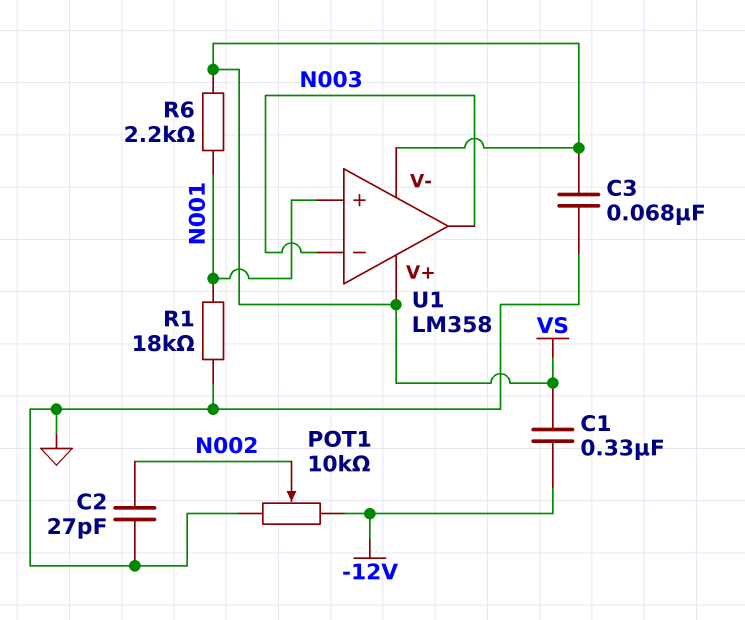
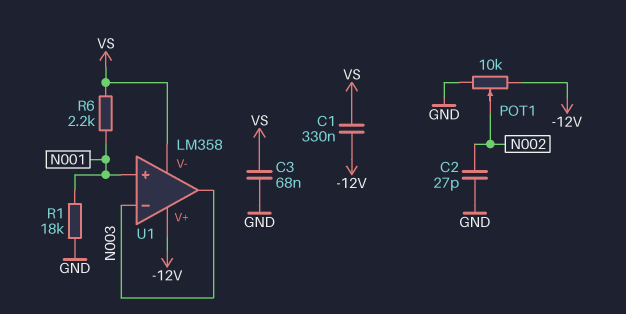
U1 pin V+: VS -> -12V

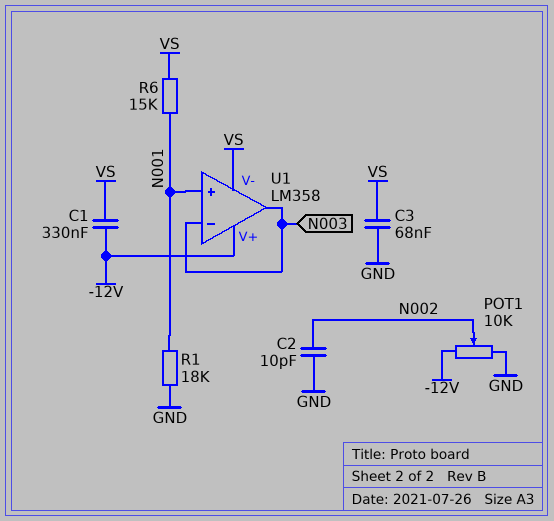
C2: 27pF (GND, N002) -> 10pF (GND, N002)
R6: 2.2k (N001, VS) -> 15k (N001, VS)

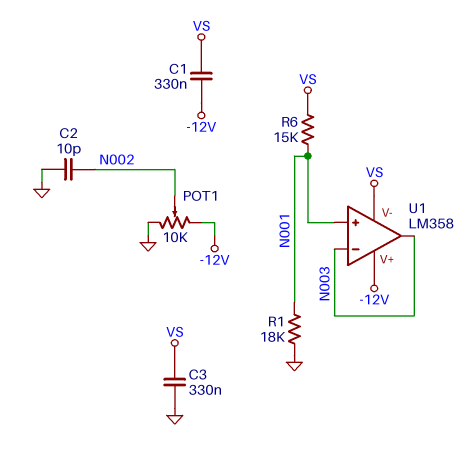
C3: 68nF (GND, VS) -> 330nF (GND, VS)

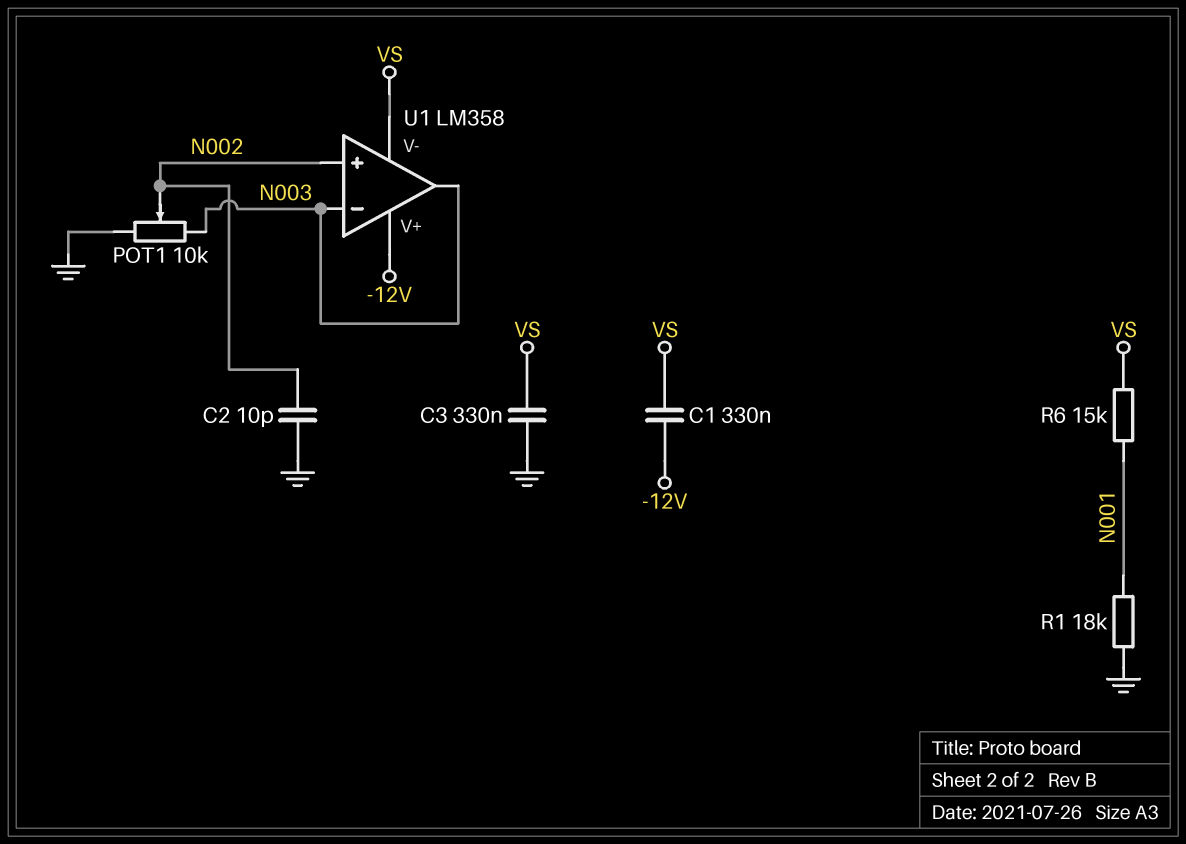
POT1: 10k (-12V, GND, wiper N002) -> 10k (GND, N003, wiper N002)
U1 pin in+: N001 -> N002

